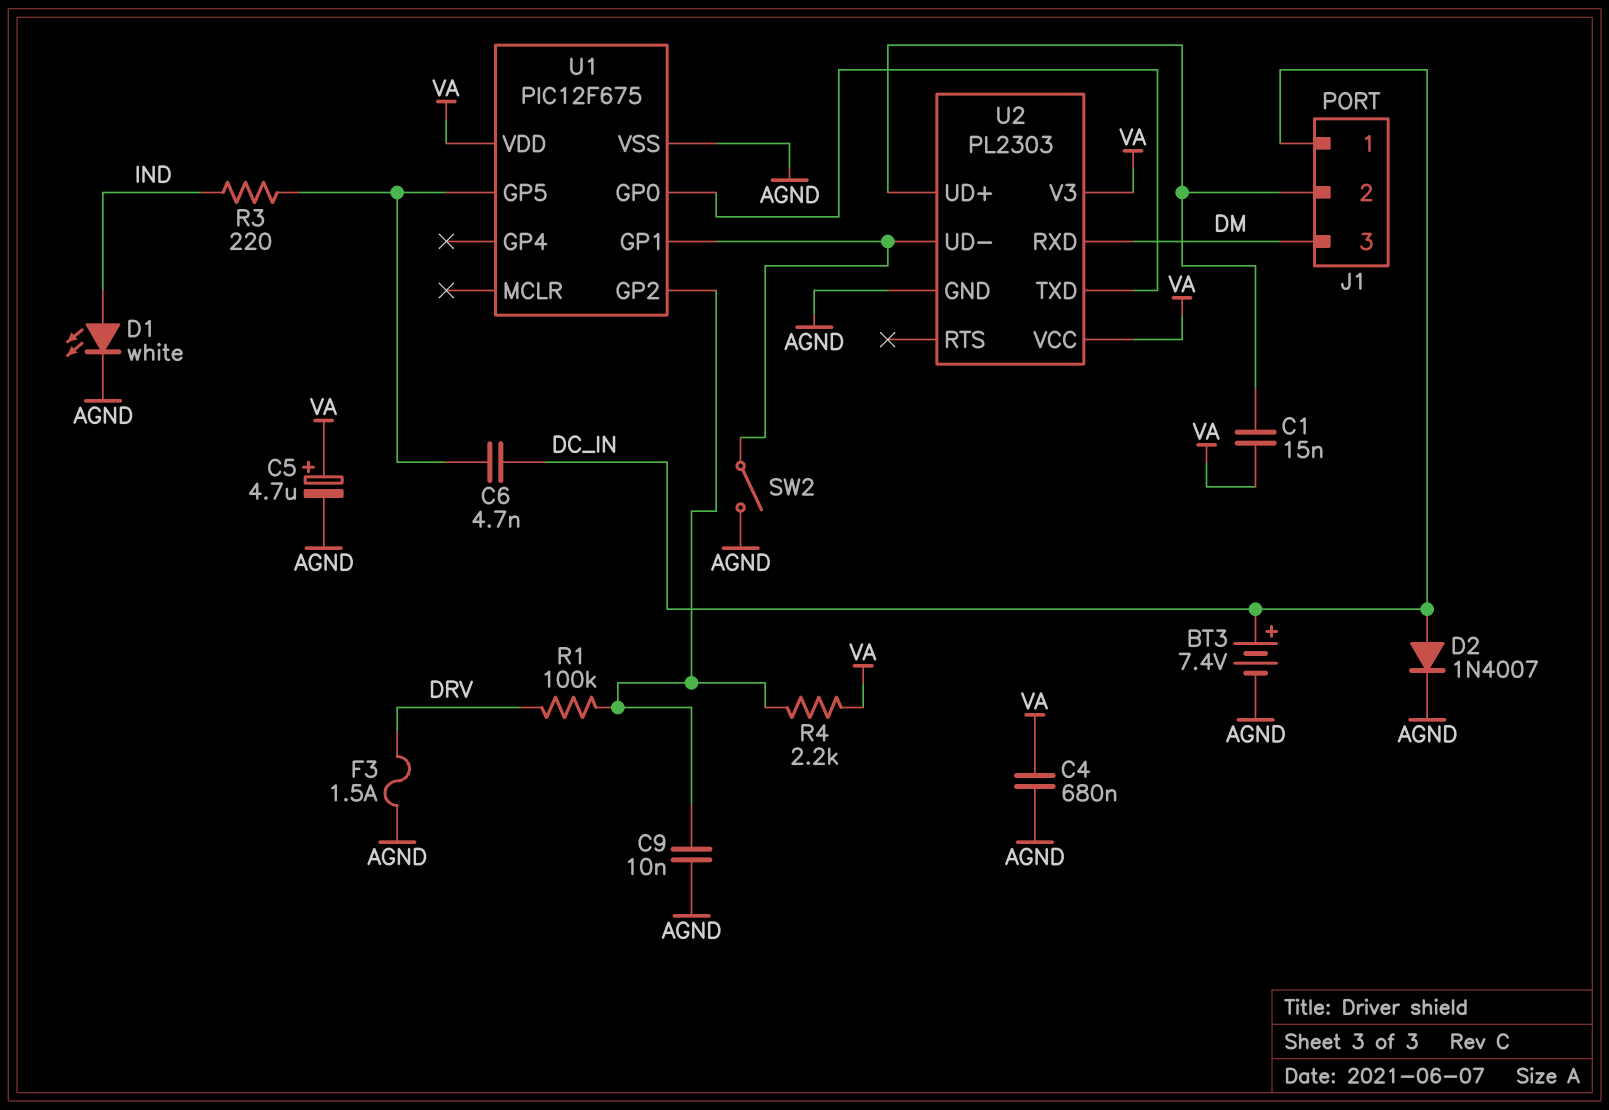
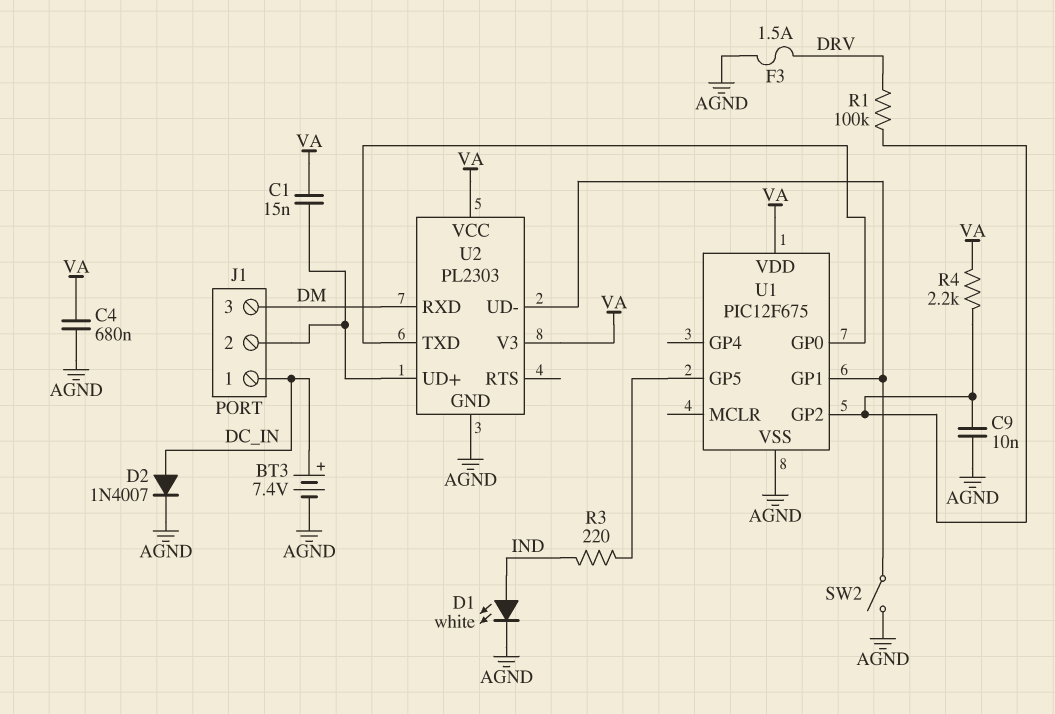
C5: 4.7uF (plus VA, minus AGND) -> none
C6: 4.7nF (DC_IN, U1/GP5) -> none

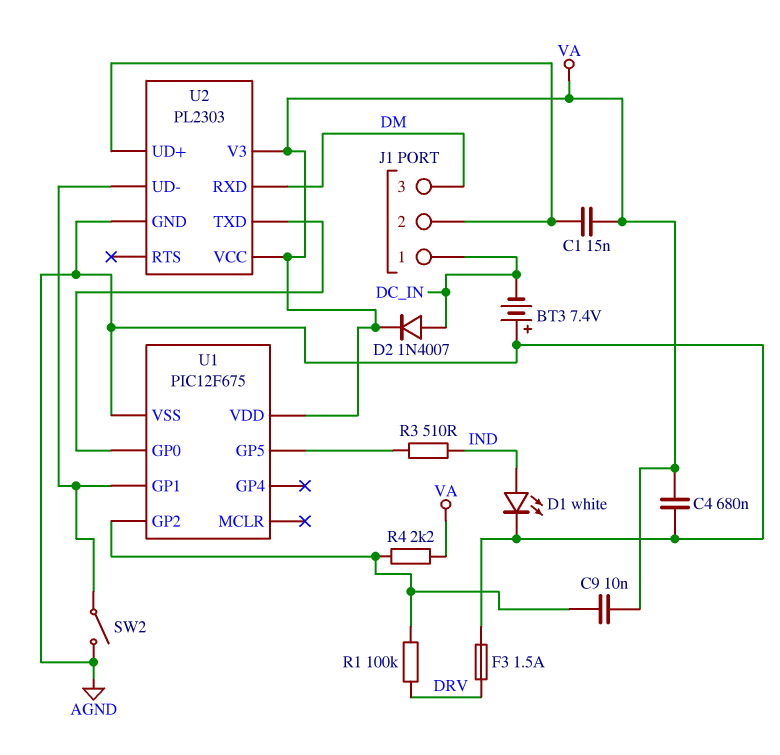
BT3: 7.4V (plus DC_IN, minus AGND) -> 7.4V (plus AGND, minus DC_IN)
C9: 10nF (AGND, U1/GP2) -> 10nF (U1/GP2, VA)
D2: diode 1N4007 (A DC_IN, K AGND) -> diode 1N4007 (A DC_IN, K VA)
R3: 220 (IND, U1/GP5) -> 510 (IND, U1/GP5)

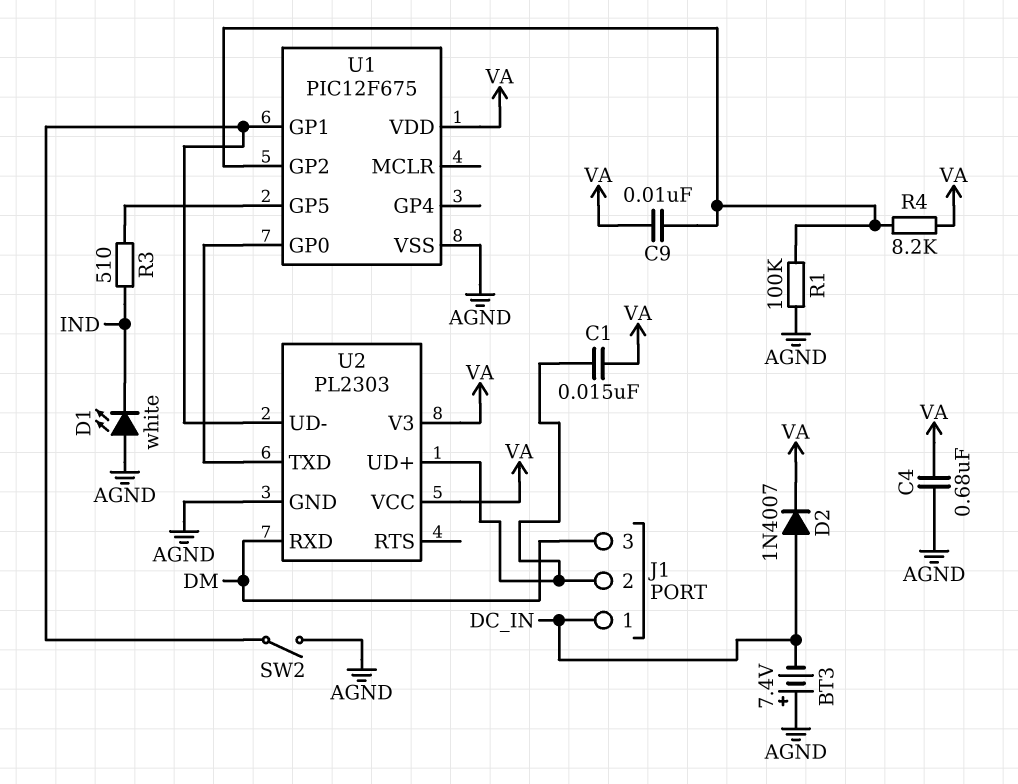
D1: LED white (A IND, K AGND) -> LED white (A AGND, K IND)
F3: 1.5A (AGND, DRV) -> none
R1: 100k (DRV, U1/GP2) -> 100k (AGND, U1/GP2)
R4: 2.2k (U1/GP2, VA) -> 8.2k (U1/GP2, VA)

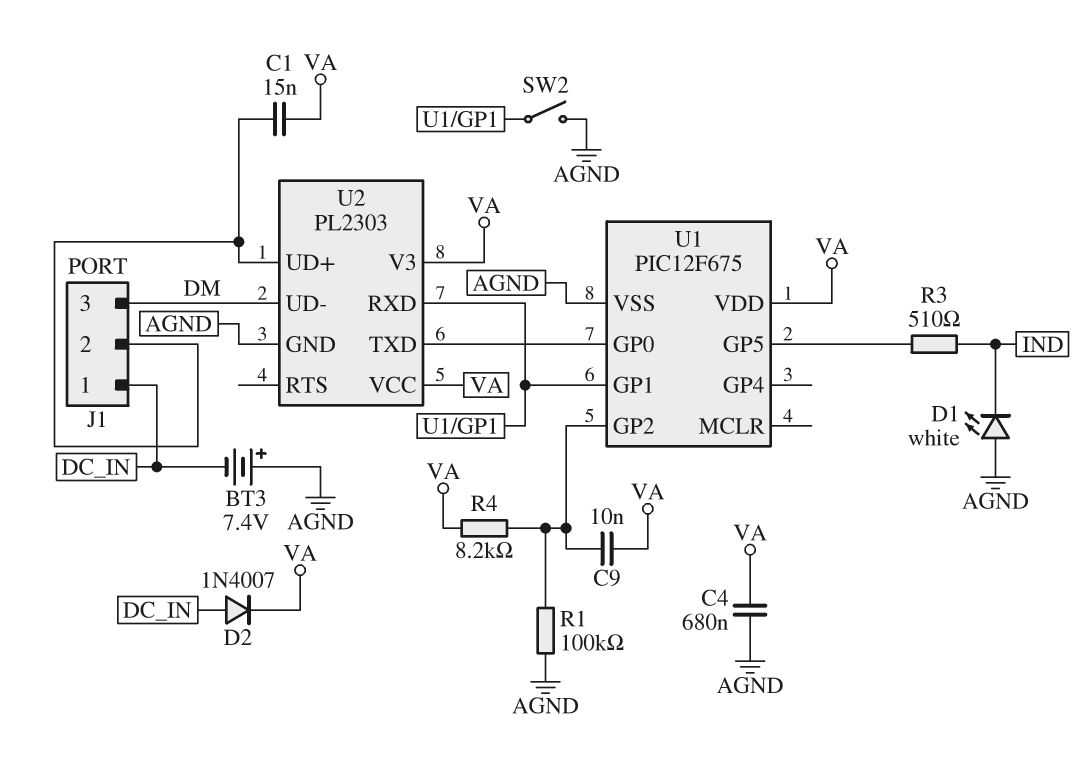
U2 pin RXD: DM -> U1/GP1
U2 pin UD-: U1/GP1 -> DM

